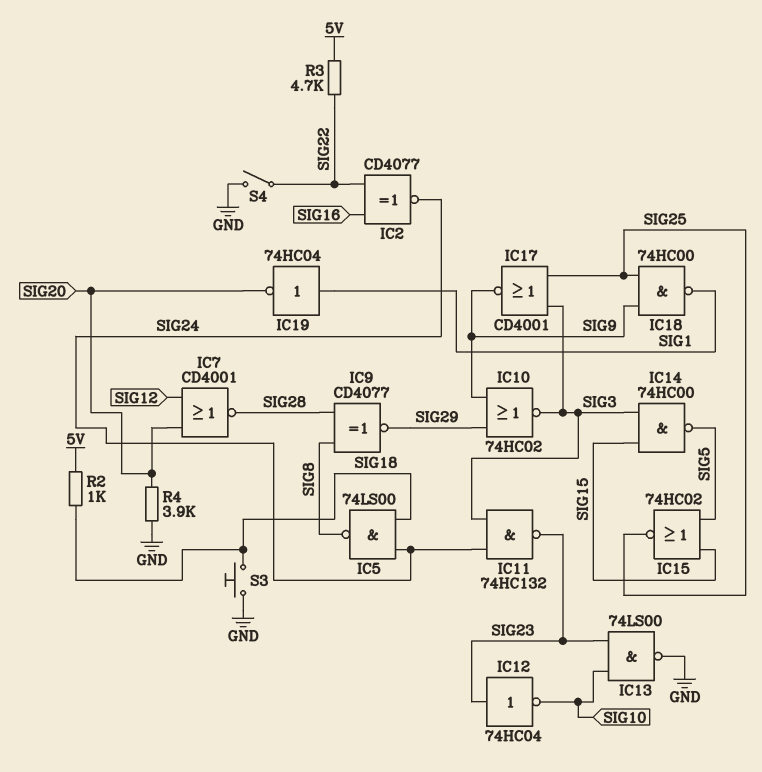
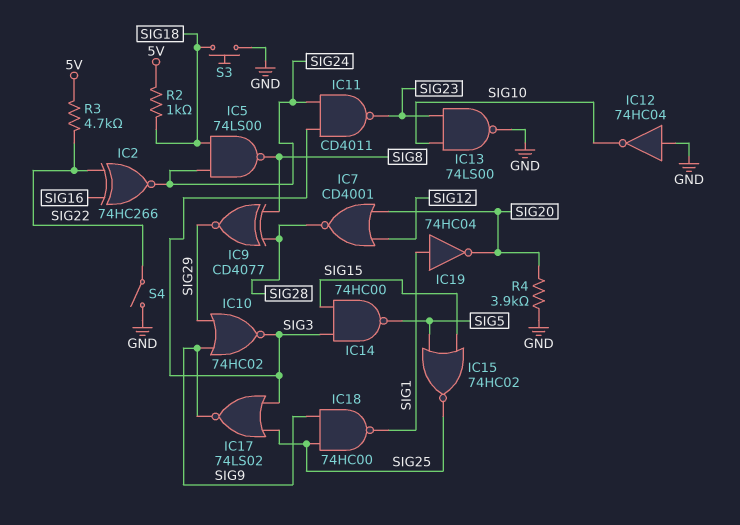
IC2: XNOR CD4077 (in SIG16, in SIG22, out SIG24) -> XNOR 74HC266 (in SIG16, in SIG22, out SIG24)
IC11: NAND 74HC132 (in SIG3, in SIG24, out SIG23) -> NAND CD4011 (in SIG3, in SIG24, out SIG23)
IC12: NOT 74HC04 (in SIG23, out SIG10) -> NOT 74HC04 (in GND, out SIG10)
IC17: NOR CD4001 (in SIG3, in SIG25, out SIG9) -> NOR 74LS02 (in SIG3, in SIG25, out SIG9)

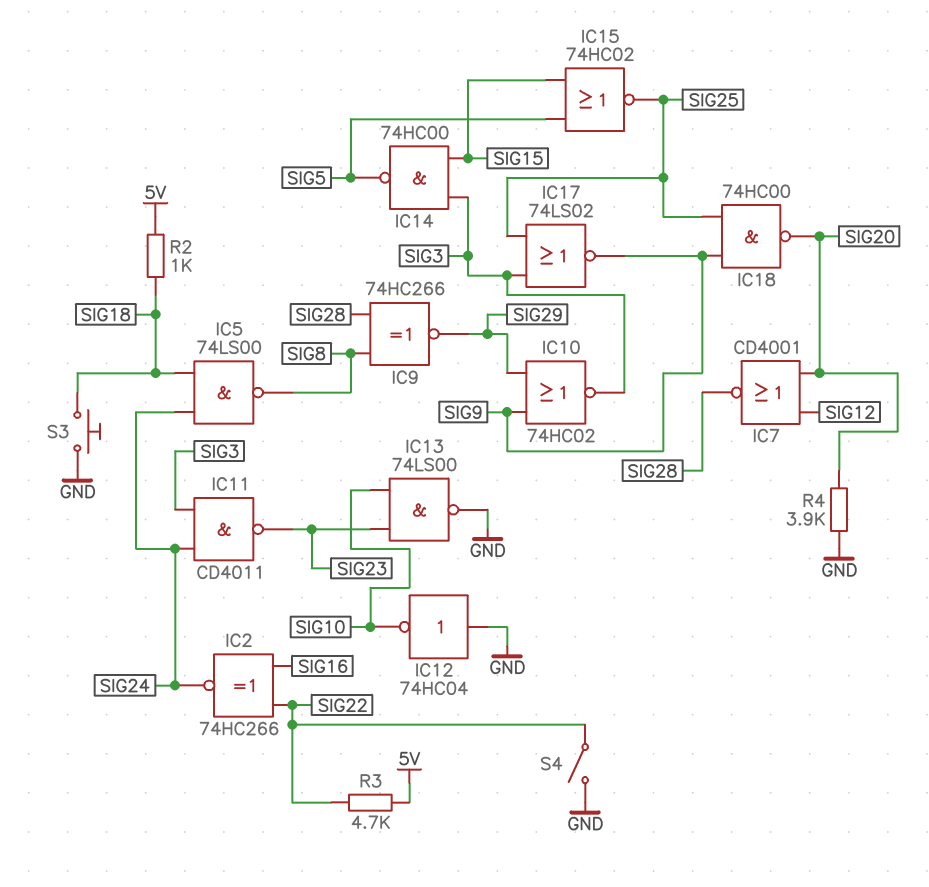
IC9: XNOR CD4077 (in SIG8, in SIG28, out SIG29) -> XNOR 74HC266 (in SIG8, in SIG28, out SIG29)
IC18: NAND 74HC00 (in SIG9, in SIG25, out SIG1) -> NAND 74HC00 (in SIG9, in SIG25, out SIG20)
IC19: NOT 74HC04 (in SIG1, out SIG20) -> none

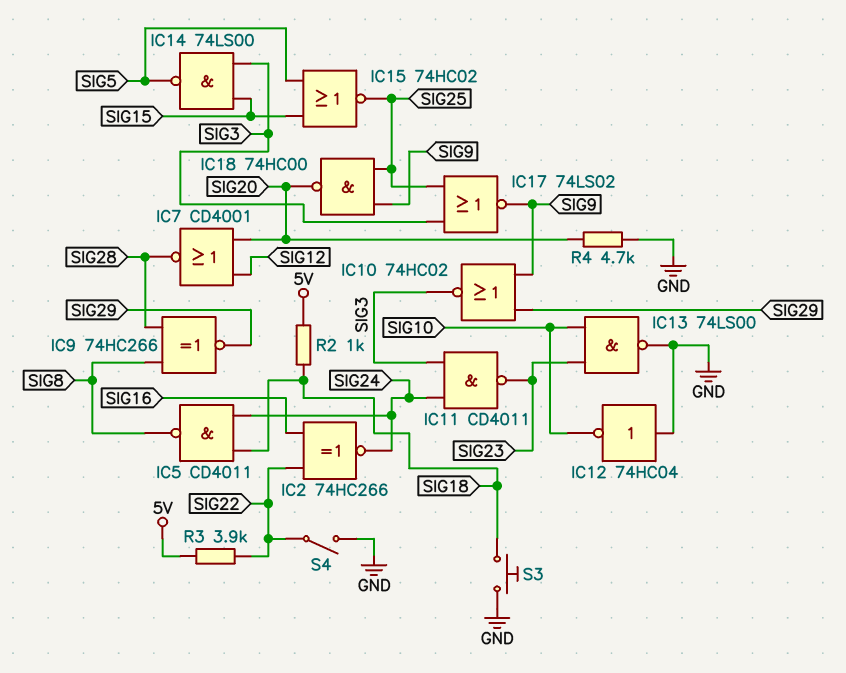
IC5: NAND 74LS00 (in SIG18, in SIG24, out SIG8) -> NAND CD4011 (in SIG18, in SIG24, out SIG8)
IC14: NAND 74HC00 (in SIG3, in SIG15, out SIG5) -> NAND 74LS00 (in SIG3, in SIG15, out SIG5)
R3: 4.7k (5V, SIG22) -> 3.9k (5V, SIG22)
R4: 3.9k (GND, SIG20) -> 4.7k (GND, SIG20)

